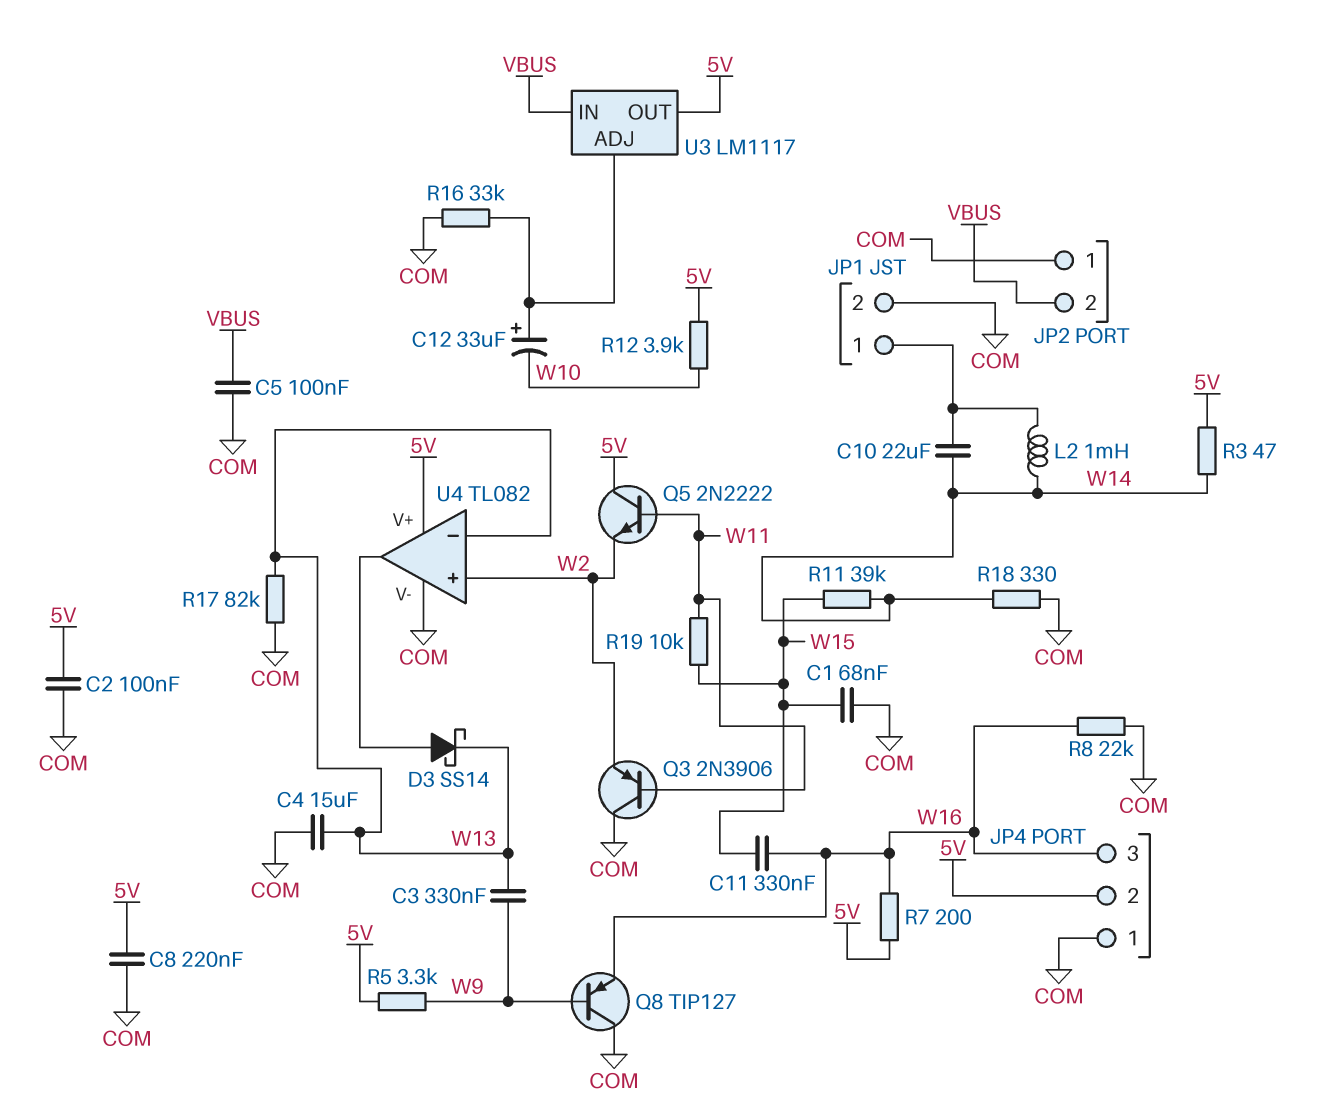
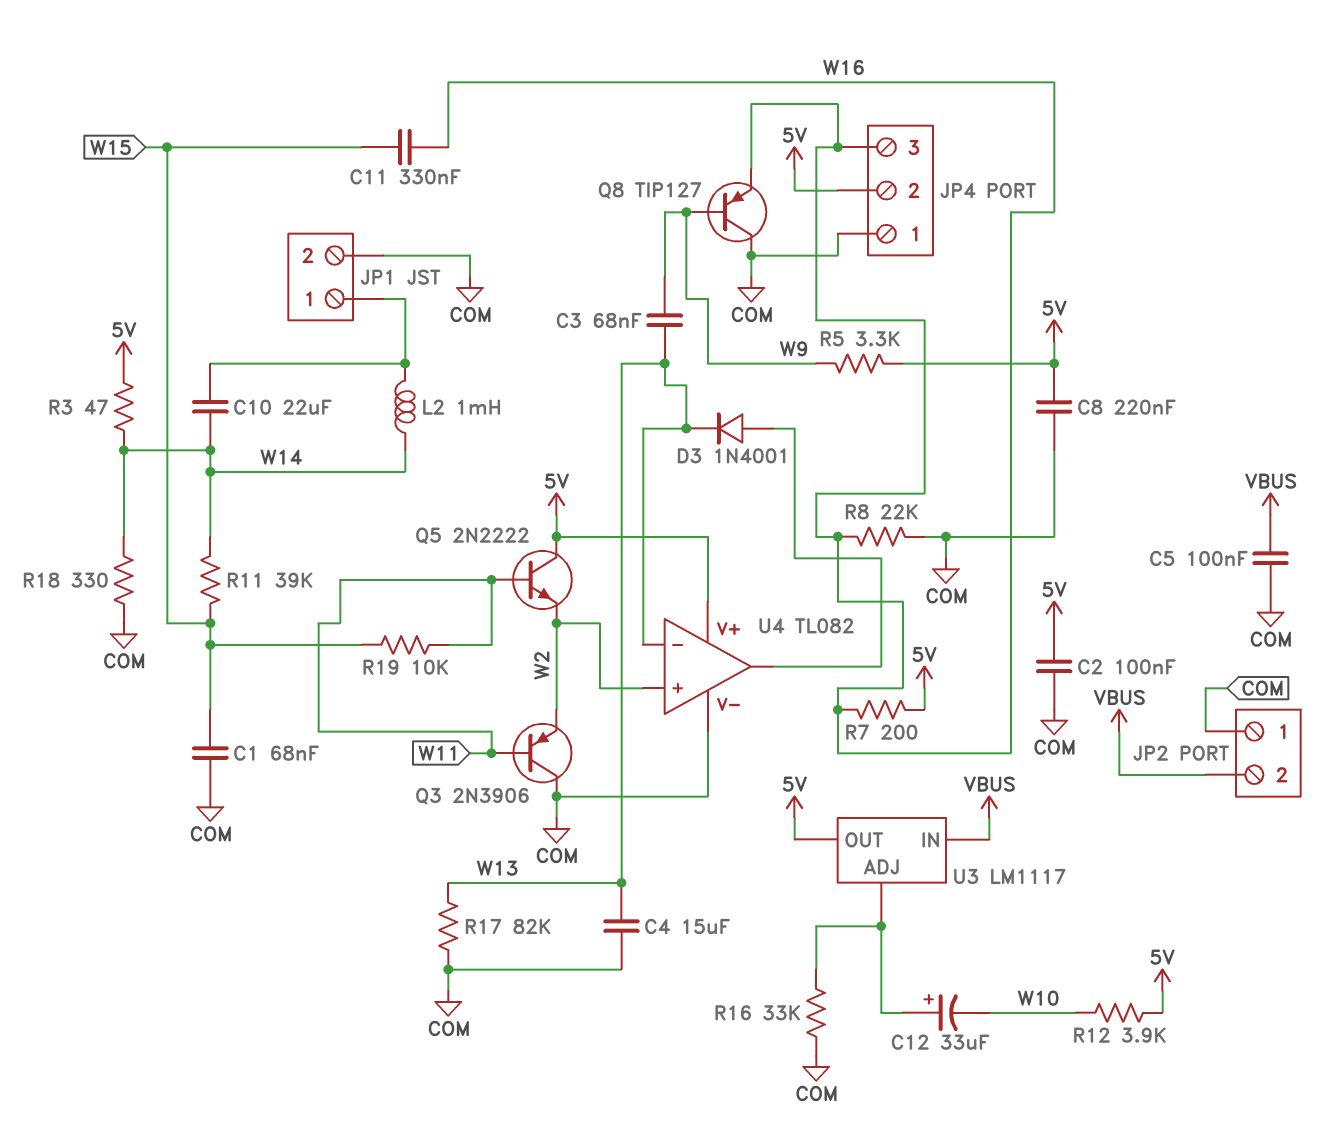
C3: 330nF (W9, W13) -> 68nF (W9, W13)
D3: schottky SS14 (A U4/out, K W13) -> diode 1N4001 (A U4/out, K W13)

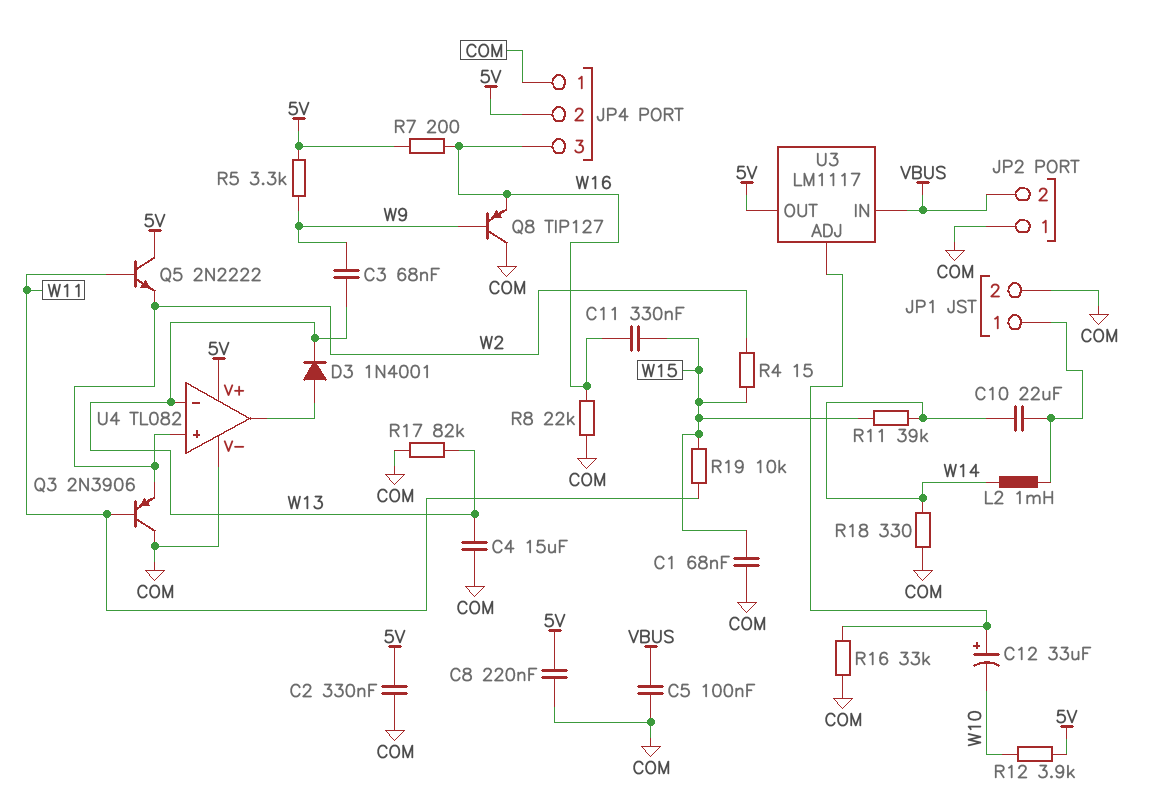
C2: 100nF (5V, COM) -> 330nF (5V, COM)
R3: 47 (5V, W14) -> none
R4: none -> 15 (W2, W15)

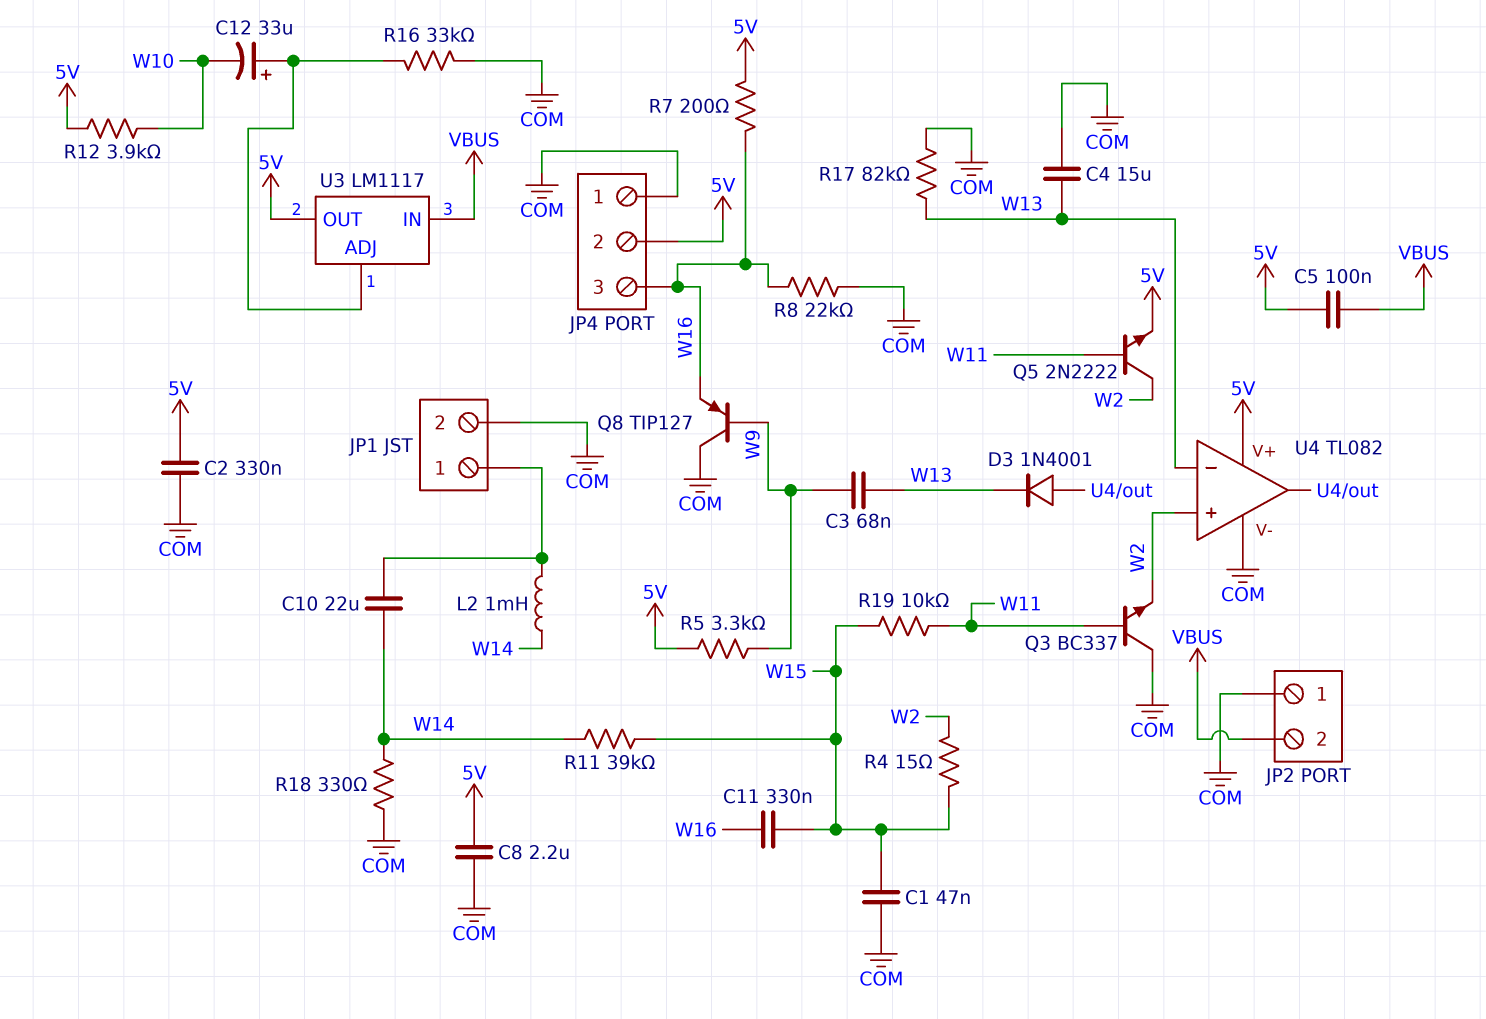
C1: 68nF (COM, W15) -> 47nF (COM, W15)
C5: 100nF (COM, VBUS) -> 100nF (5V, VBUS)
C8: 220nF (5V, COM) -> 2.2uF (5V, COM)
Q3: PNP 2N3906 (B W11, C COM, E W2) -> NPN BC337 (B W11, C COM, E W2)
Q5: NPN 2N2222 (B W11, C 5V, E W2) -> NPN 2N2222 (B W11, C W2, E 5V)

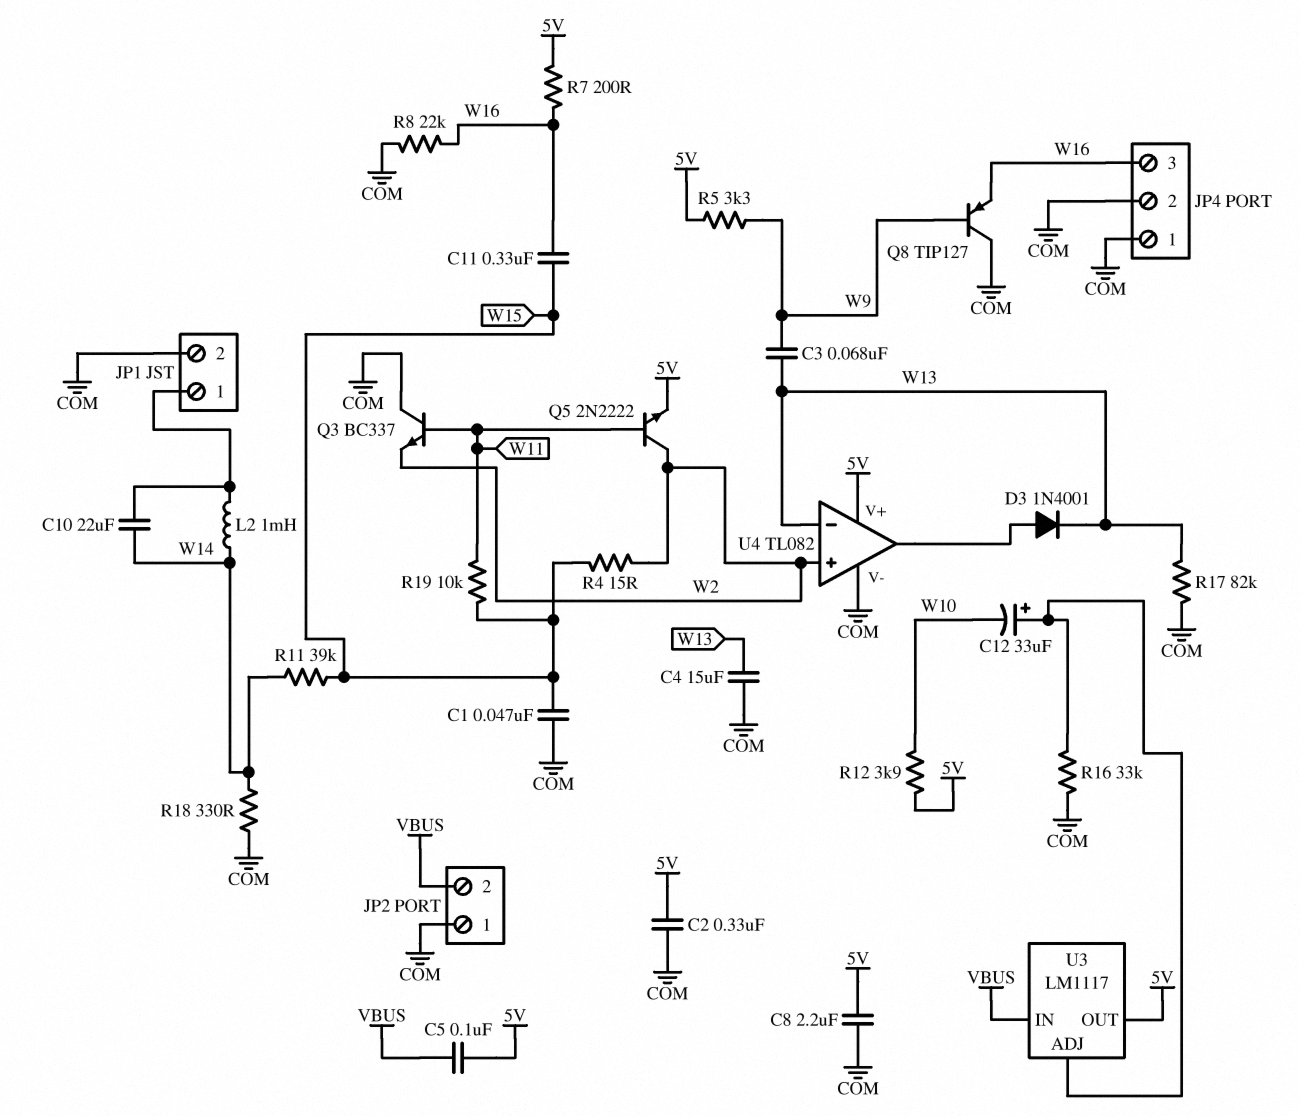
JP4 pin 2: 5V -> COM

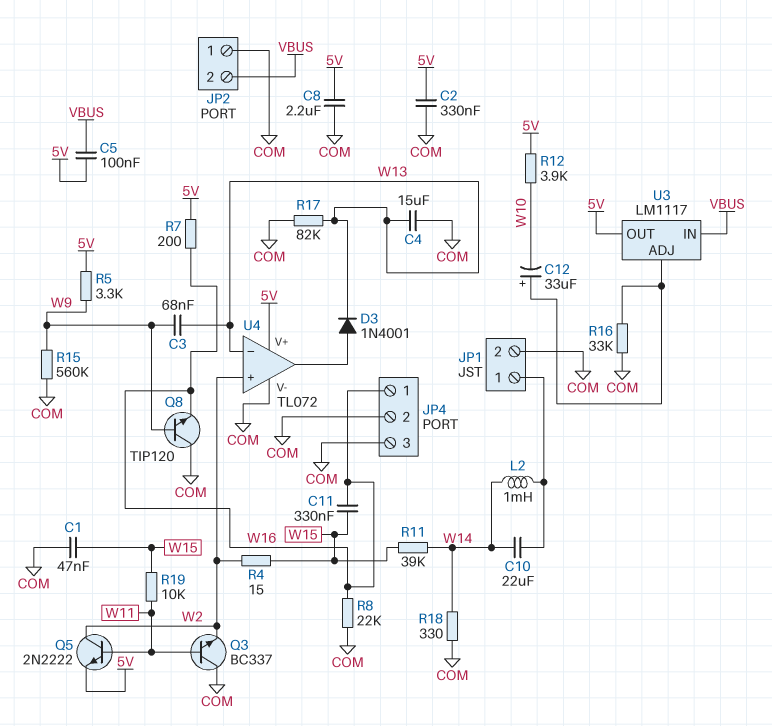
JP4 pin 1: COM -> W16
JP4 pin 3: W16 -> COM
Q8: PNP TIP127 (B W9, C COM, E W16) -> NPN TIP120 (B W9, C COM, E W16)
R15: none -> 560k (COM, W9)
U4: TL082 -> TL072

